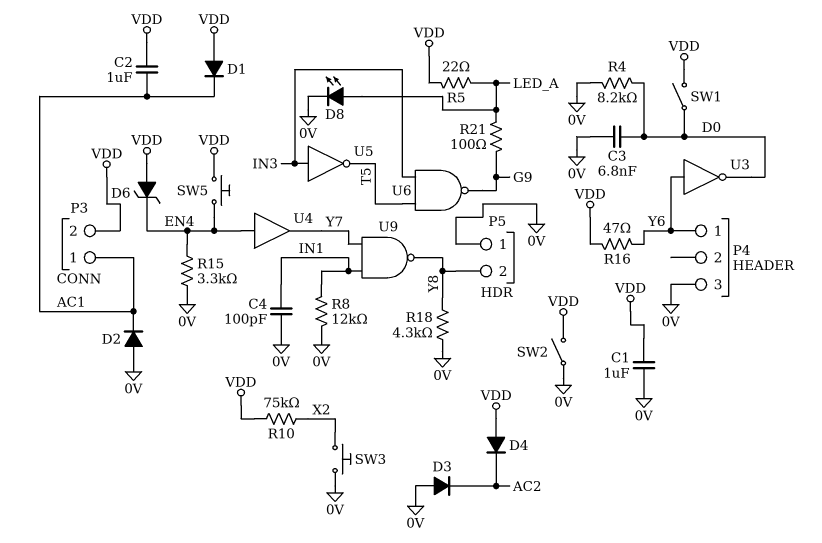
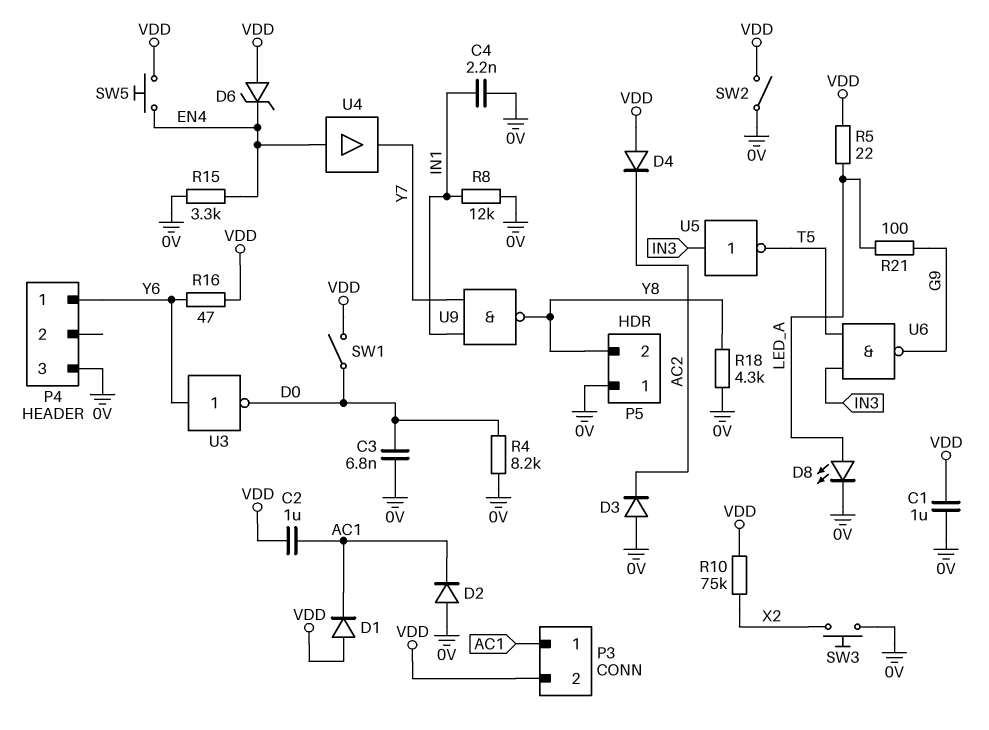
C4: 100pF (0V, IN1) -> 2.2nF (0V, IN1)

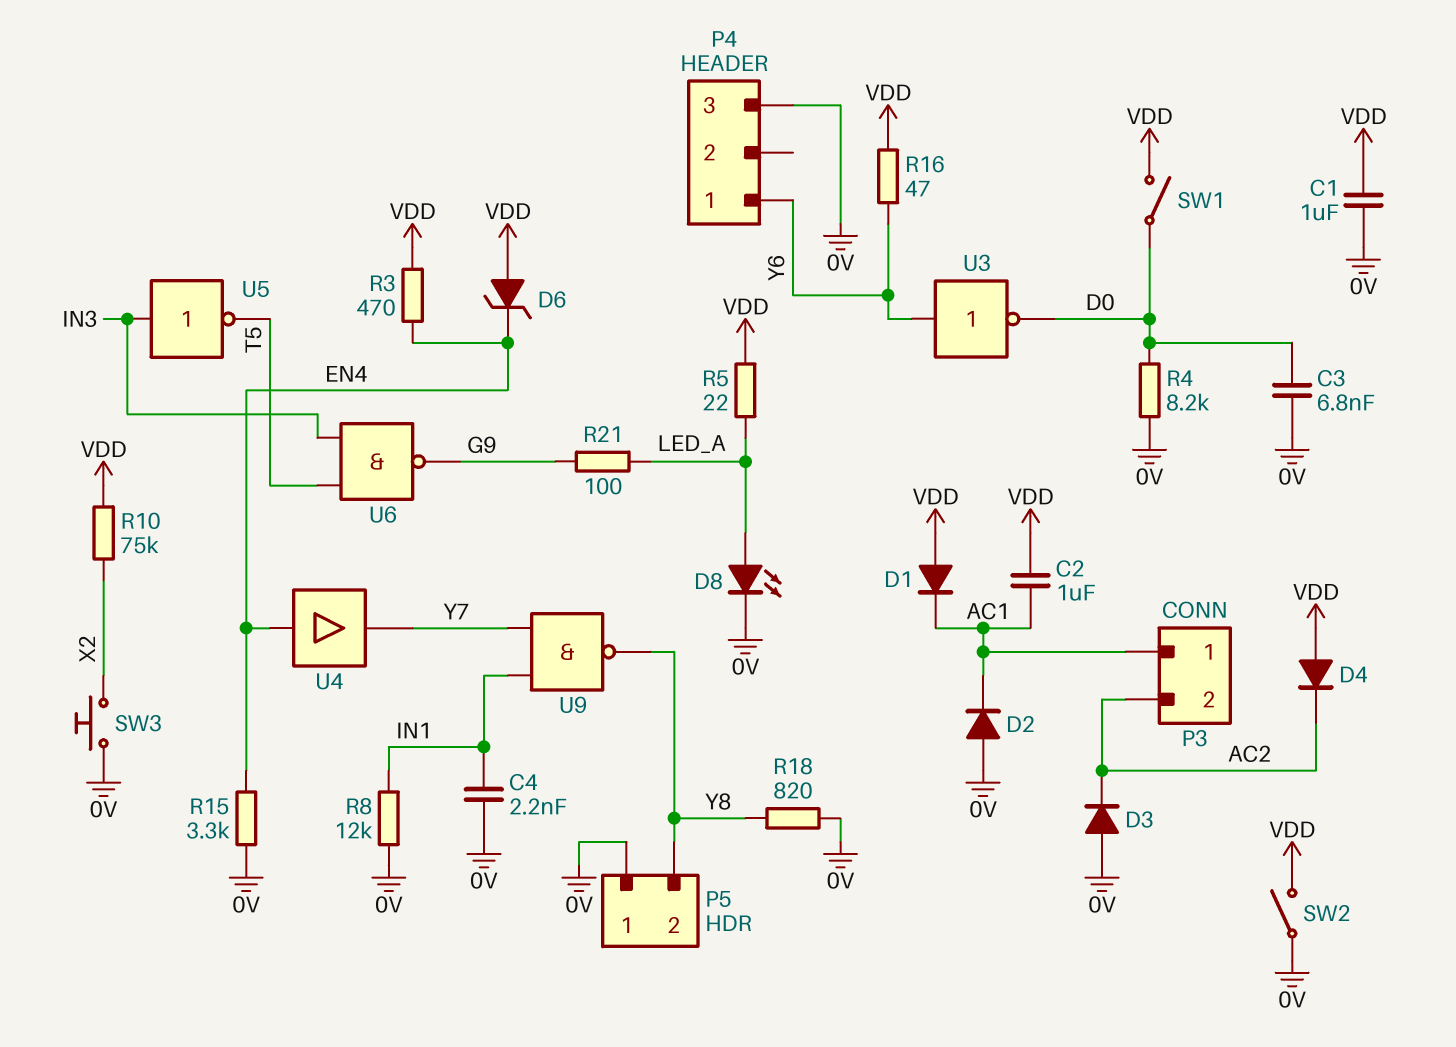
P3 pin 2: VDD -> AC2
R3: none -> 470 (EN4, VDD)
R18: 4.3k (0V, Y8) -> 820 (0V, Y8)
SW5: button (EN4, VDD) -> none

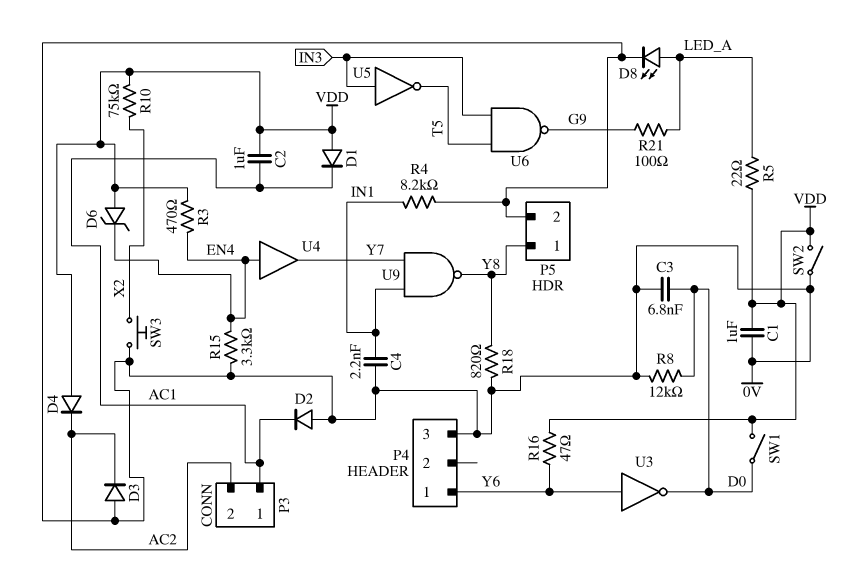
P5 pin 1: 0V -> Y8
P5 pin 2: Y8 -> 0V
R4: 8.2k (0V, D0) -> 8.2k (0V, IN1)
R8: 12k (0V, IN1) -> 12k (0V, D0)

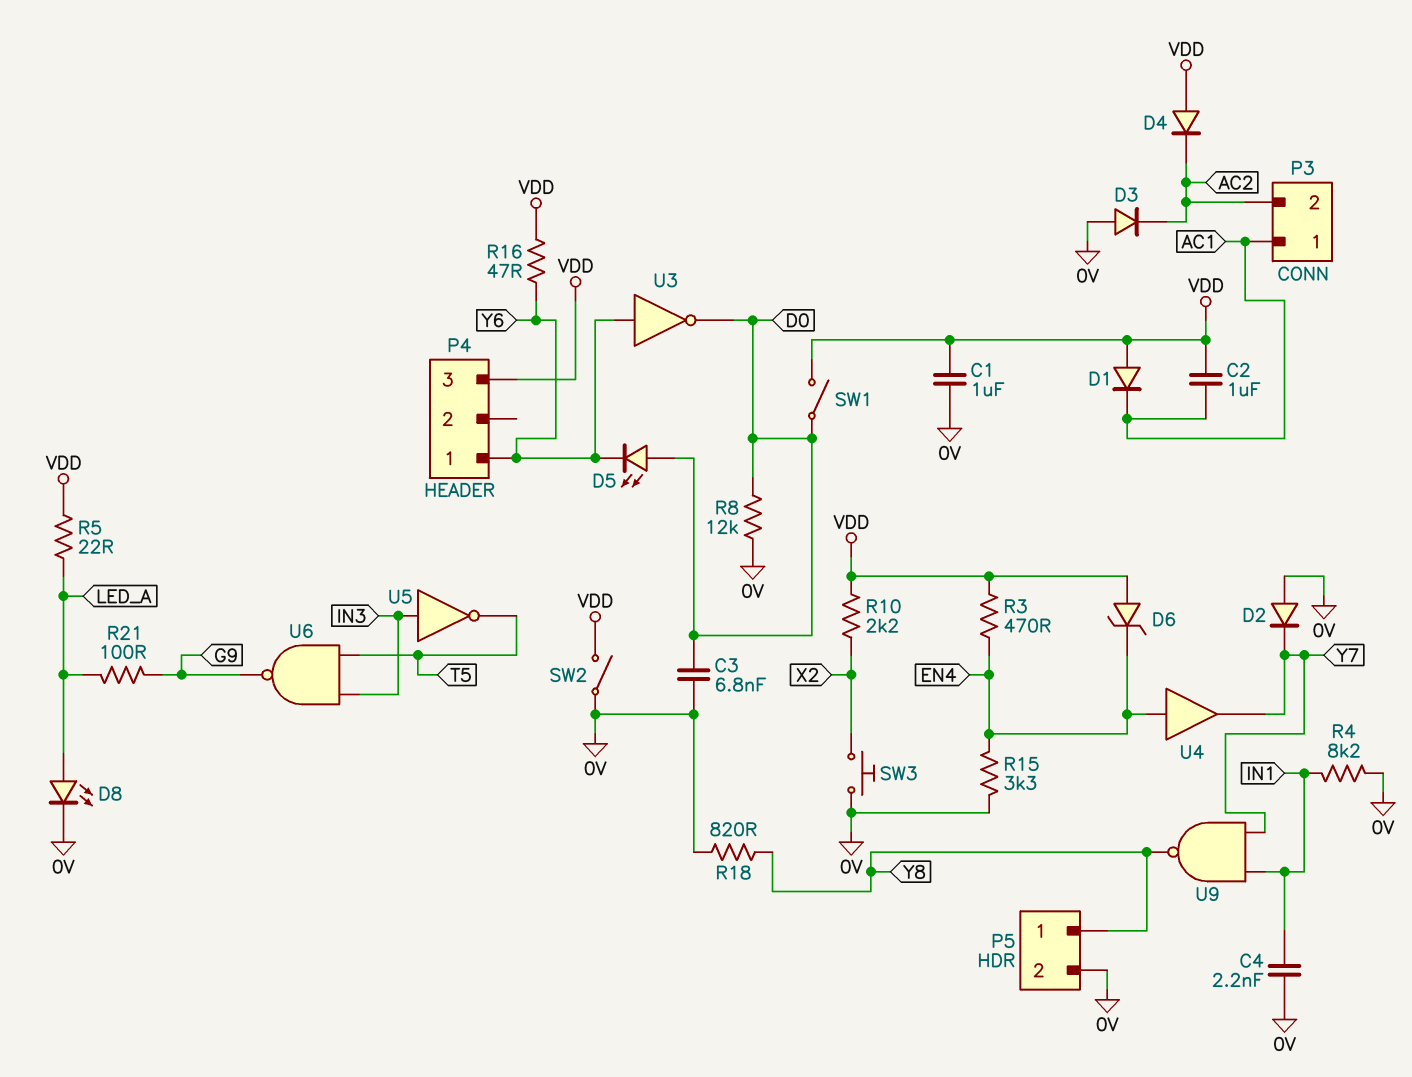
D2: diode (A 0V, K AC1) -> diode (A 0V, K Y7)
D5: none -> LED (A D0, K Y6)
P4 pin 3: 0V -> VDD
R10: 75k (VDD, X2) -> 2.2k (VDD, X2)

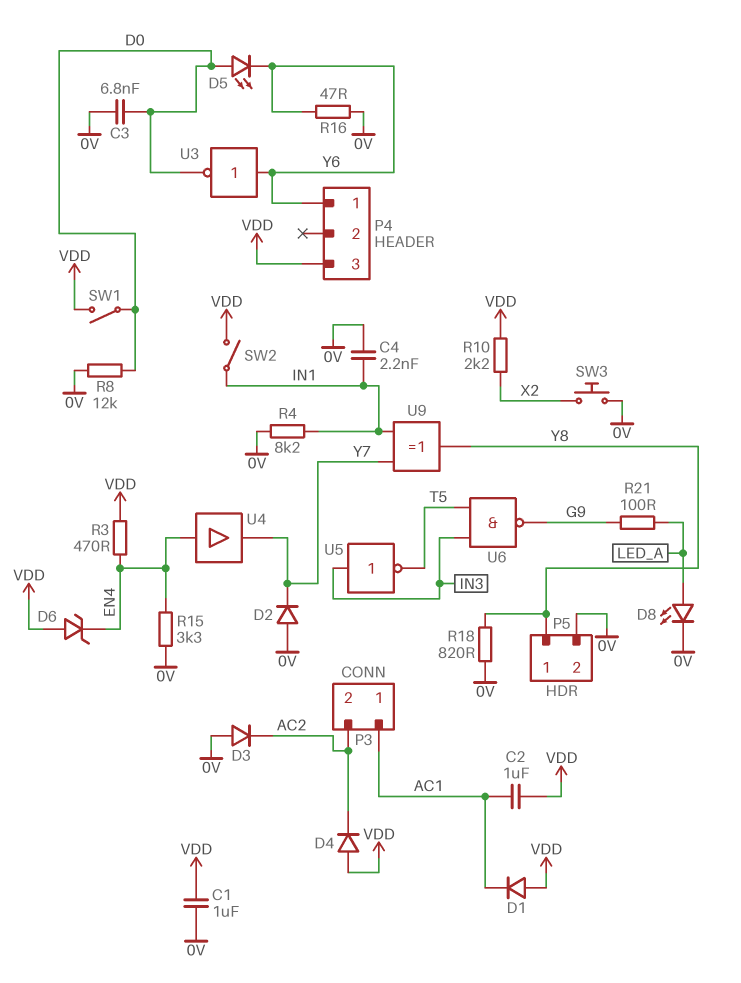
R5: 22 (LED_A, VDD) -> none
R16: 47 (VDD, Y6) -> 47 (0V, Y6)
SW2: switch (0V, VDD) -> switch (IN1, VDD)
U9: NAND (in IN1, in Y7, out Y8) -> XOR (in IN1, in Y7, out Y8)

